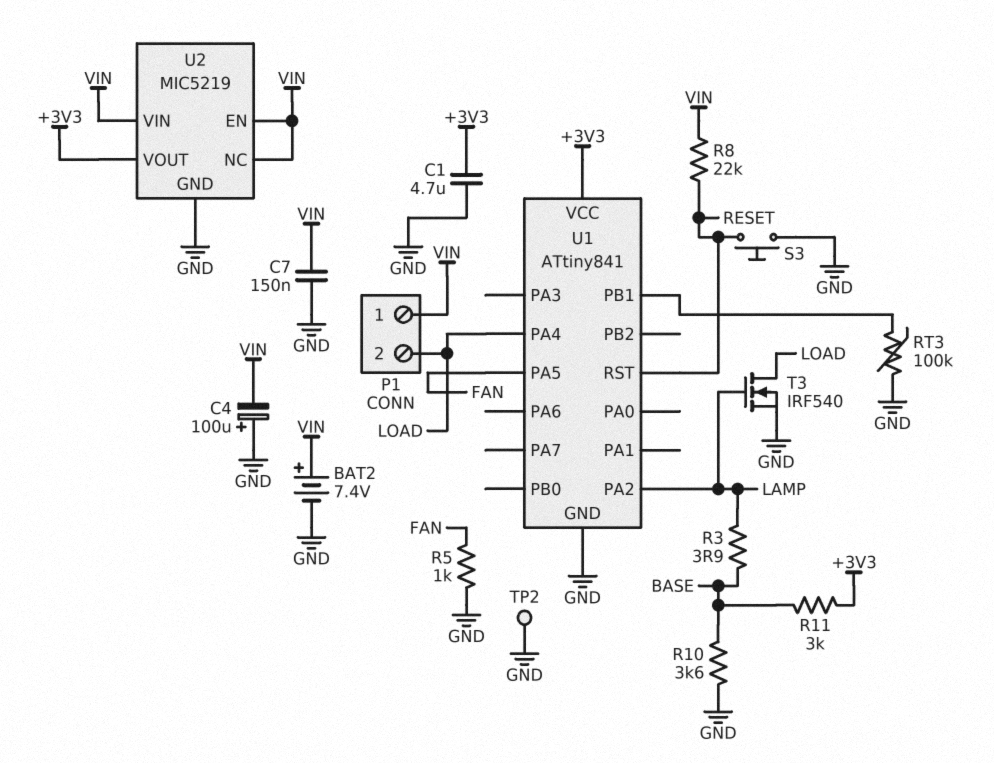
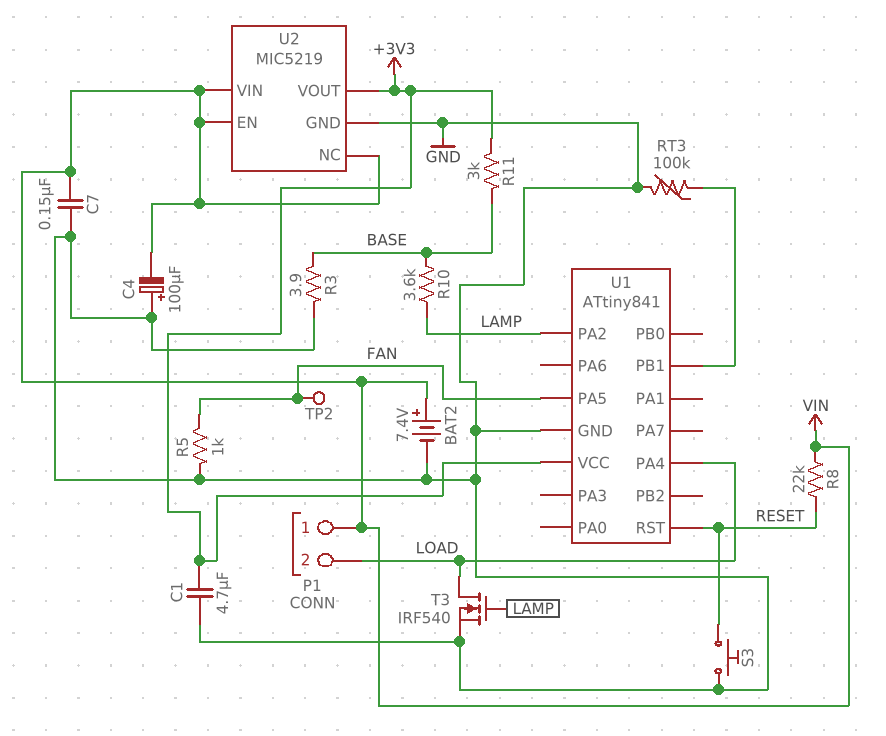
R3: 3.9 (BASE, LAMP) -> 3.9 (BASE, GND)
R10: 3.6k (BASE, GND) -> 3.6k (BASE, LAMP)
TP2: test point (GND) -> test point (FAN)

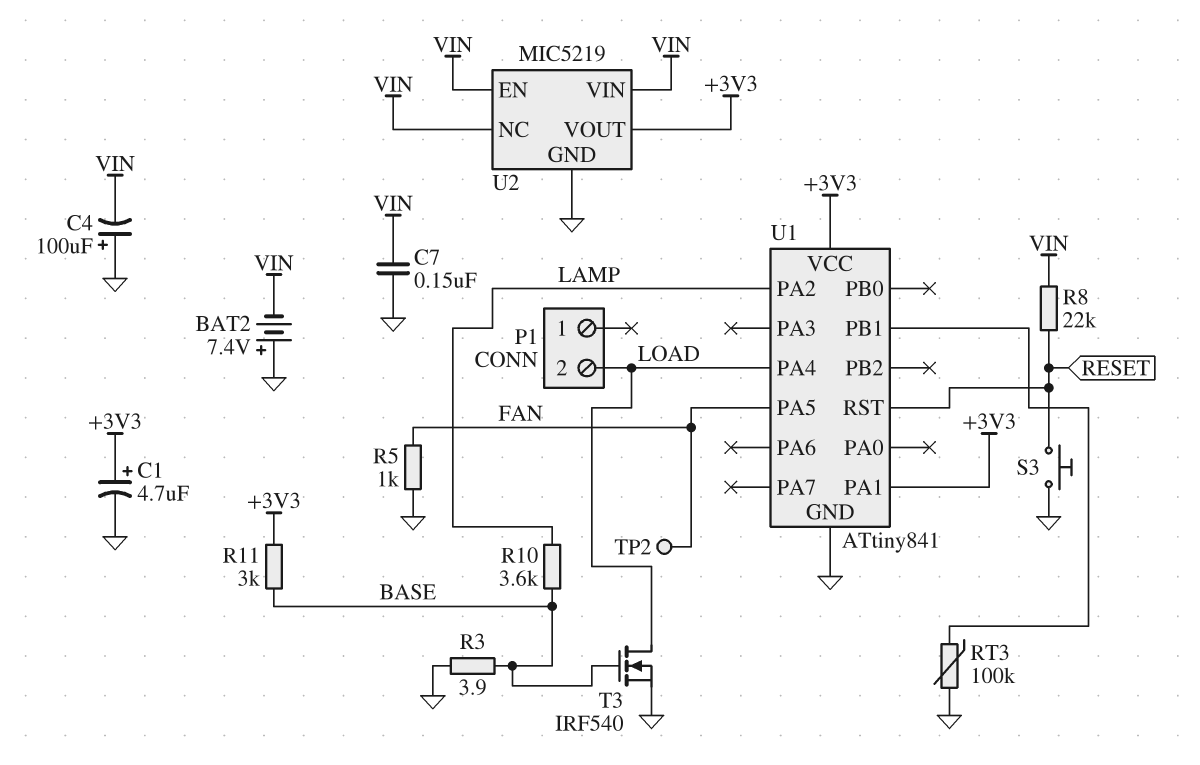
BAT2: 7.4V (plus VIN, minus GND) -> 7.4V (plus GND, minus VIN)
C1: 4.7uF (+3V3, GND) -> 4.7uF (plus +3V3, minus GND)
P1 pin 1: VIN -> none
T3: NMOS IRF540 (G LAMP, D LOAD, S GND) -> NMOS IRF540 (G BASE, D LOAD, S GND)
U1 pin PA1: none -> +3V3

